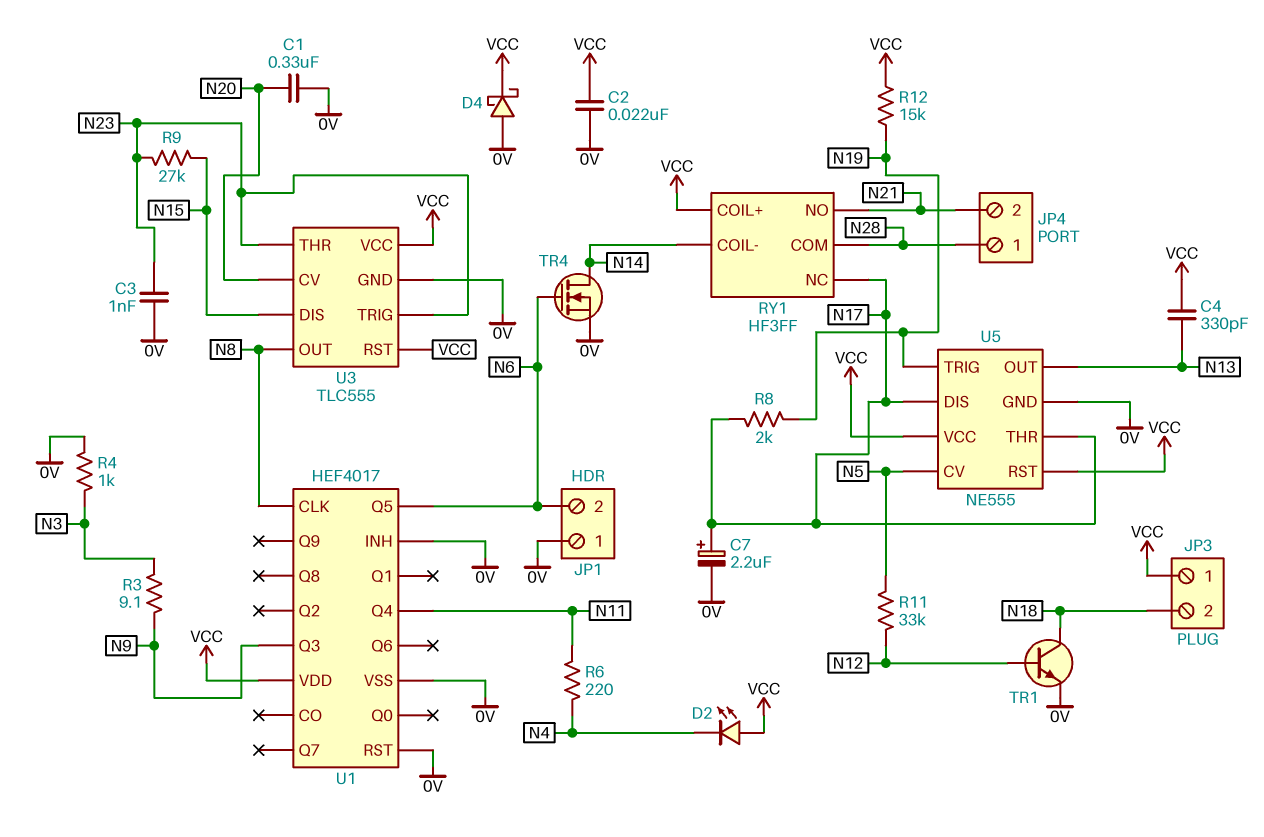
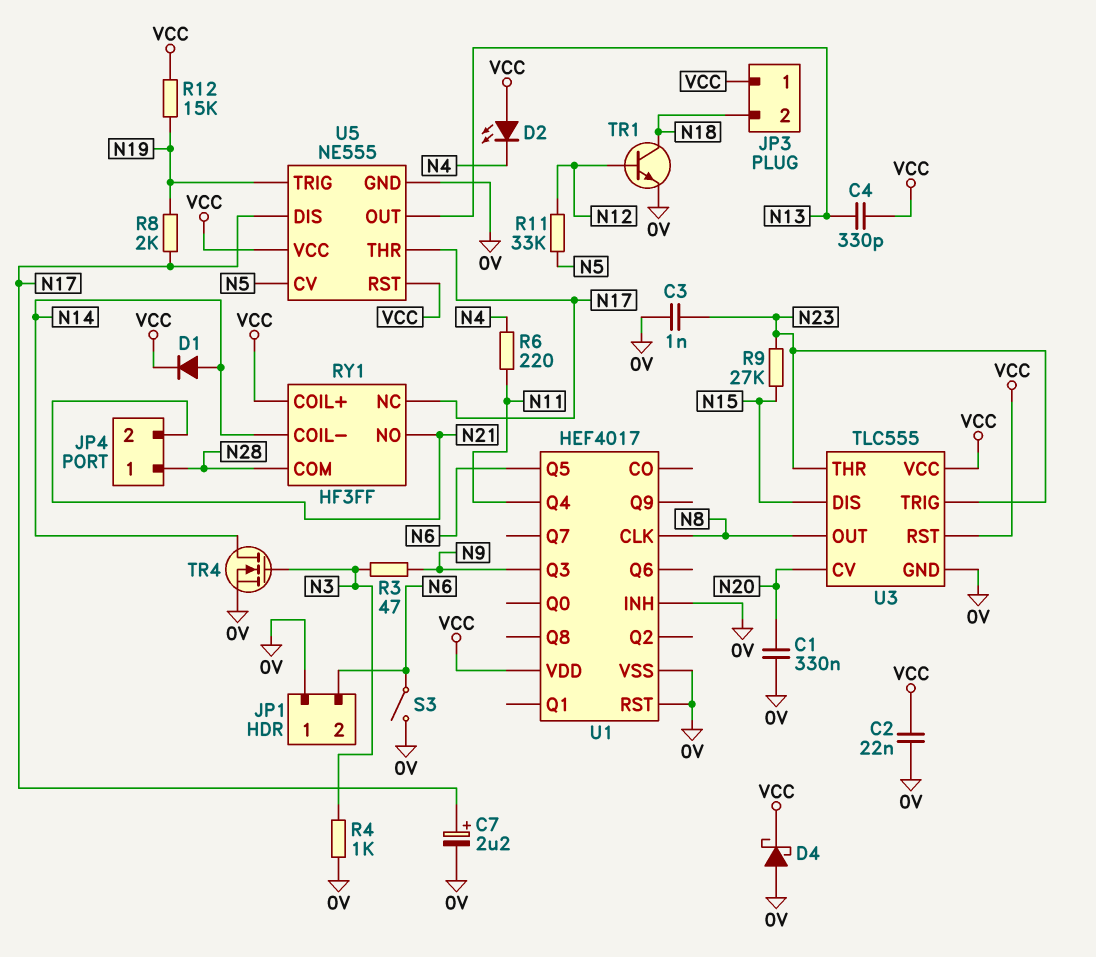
D1: none -> diode (A N14, K VCC)
R3: 9.1 (N3, N9) -> 47 (N3, N9)
S3: none -> switch (0V, N6)
TR4: NMOS (G N6, D N14, S 0V) -> NMOS (G N3, D N14, S 0V)

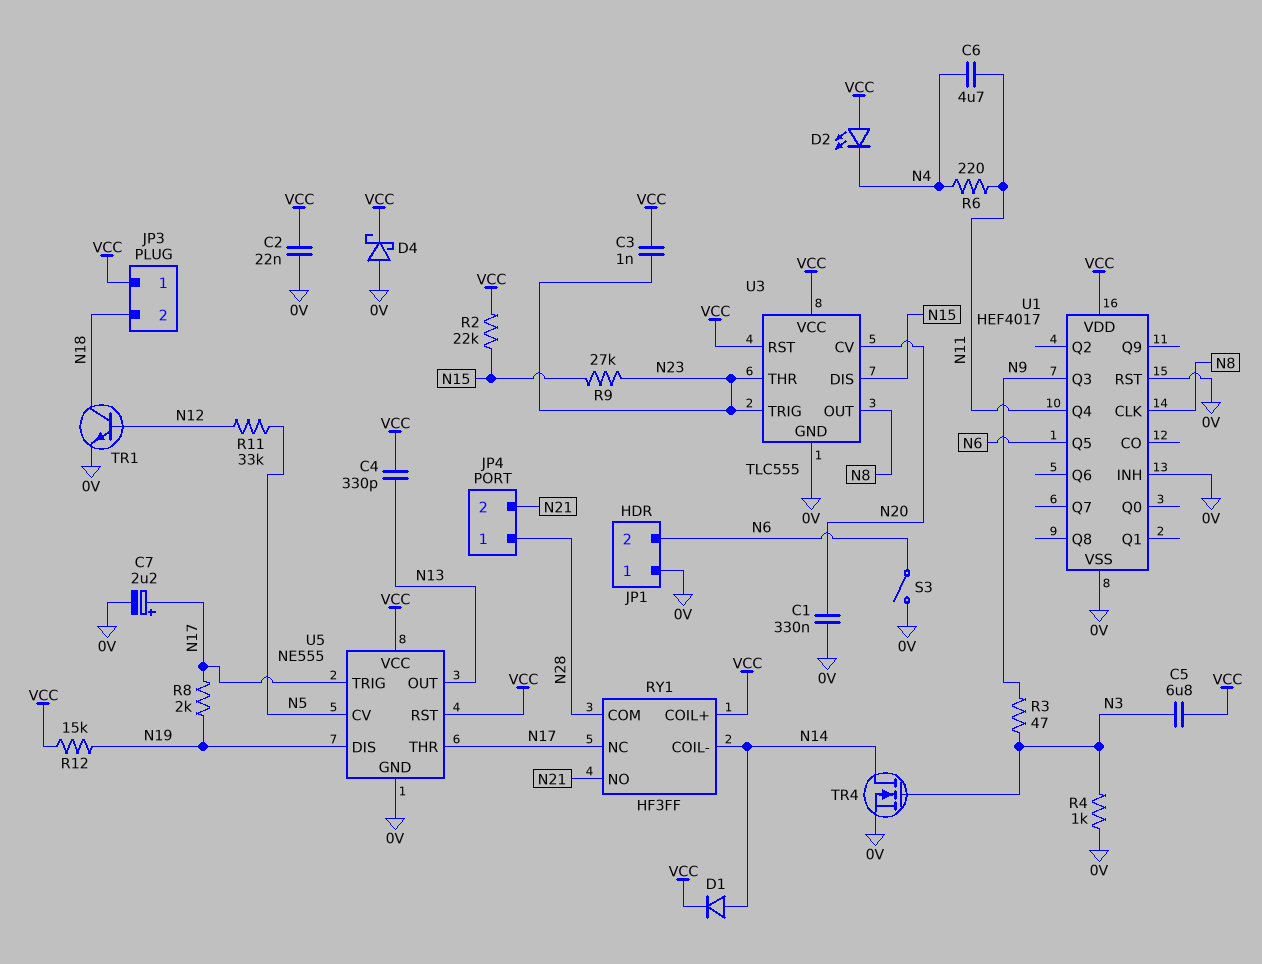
C3: 1nF (0V, N23) -> 1nF (N23, VCC)
C5: none -> 6.8uF (N3, VCC)
C6: none -> 4.7uF (N4, N11)
R2: none -> 22k (N15, VCC)
U5 pin DIS: N17 -> N19
U5 pin TRIG: N19 -> N17

